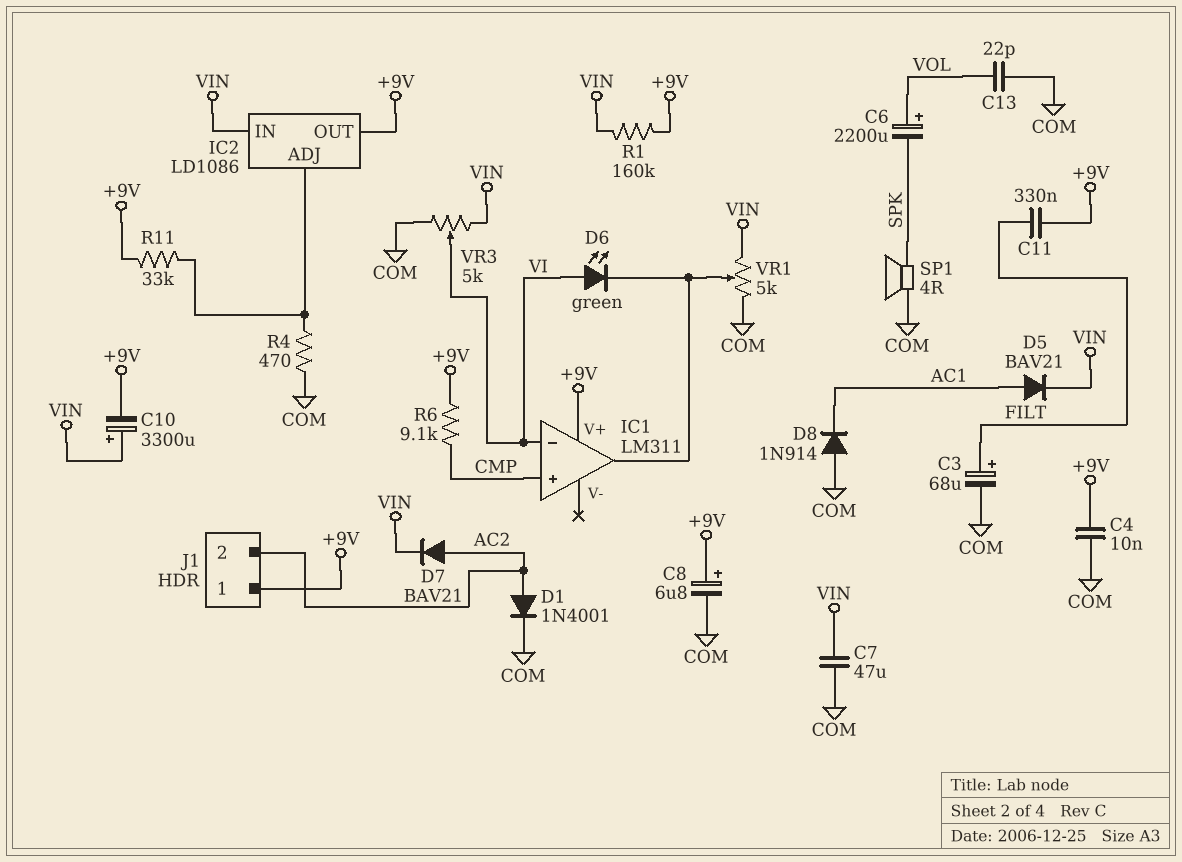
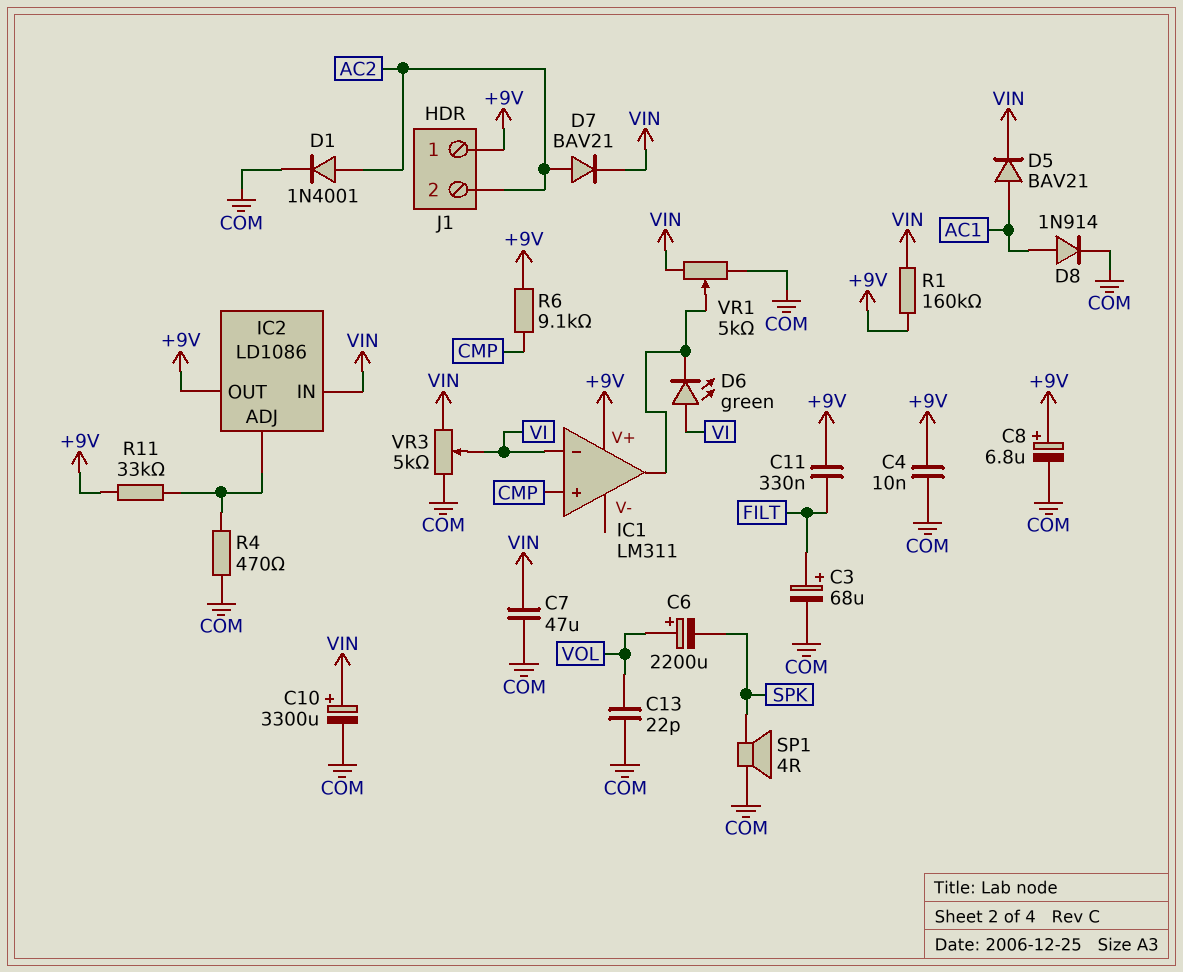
C10: 3300uF (plus VIN, minus +9V) -> 3300uF (plus VIN, minus COM)
D8: diode 1N914 (A COM, K AC1) -> diode 1N914 (A AC1, K COM)

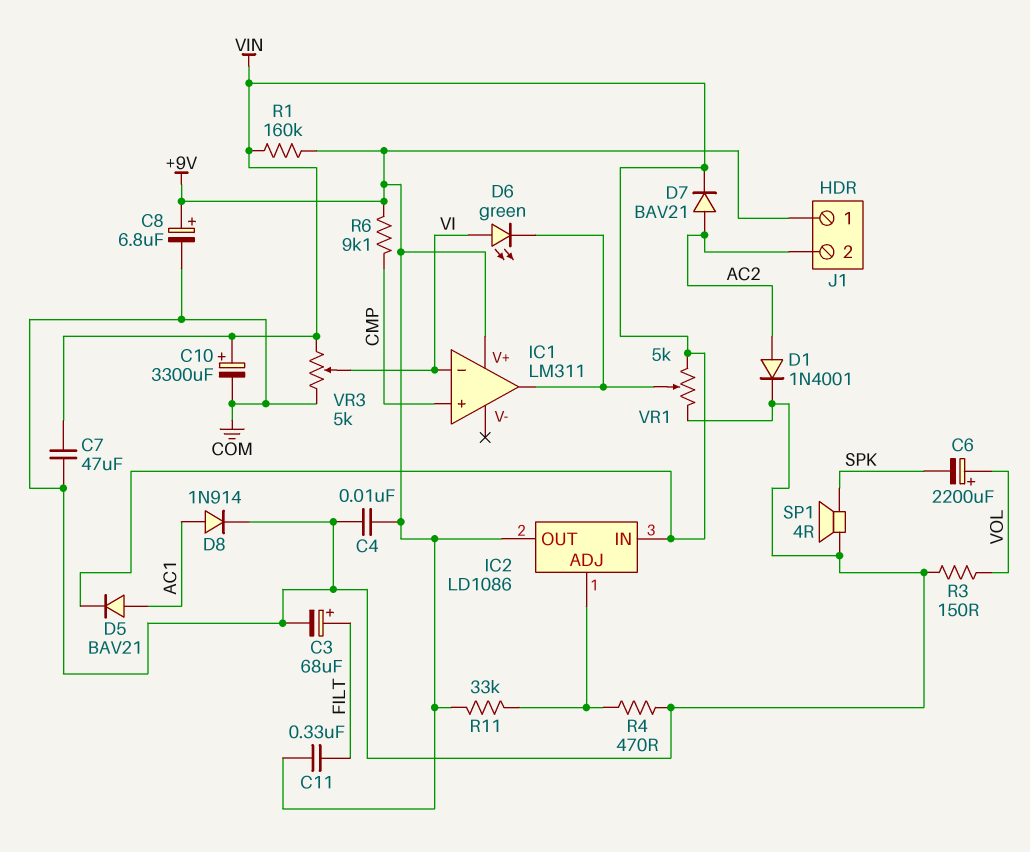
C13: 22pF (COM, VOL) -> none
R3: none -> 150 (COM, VOL)

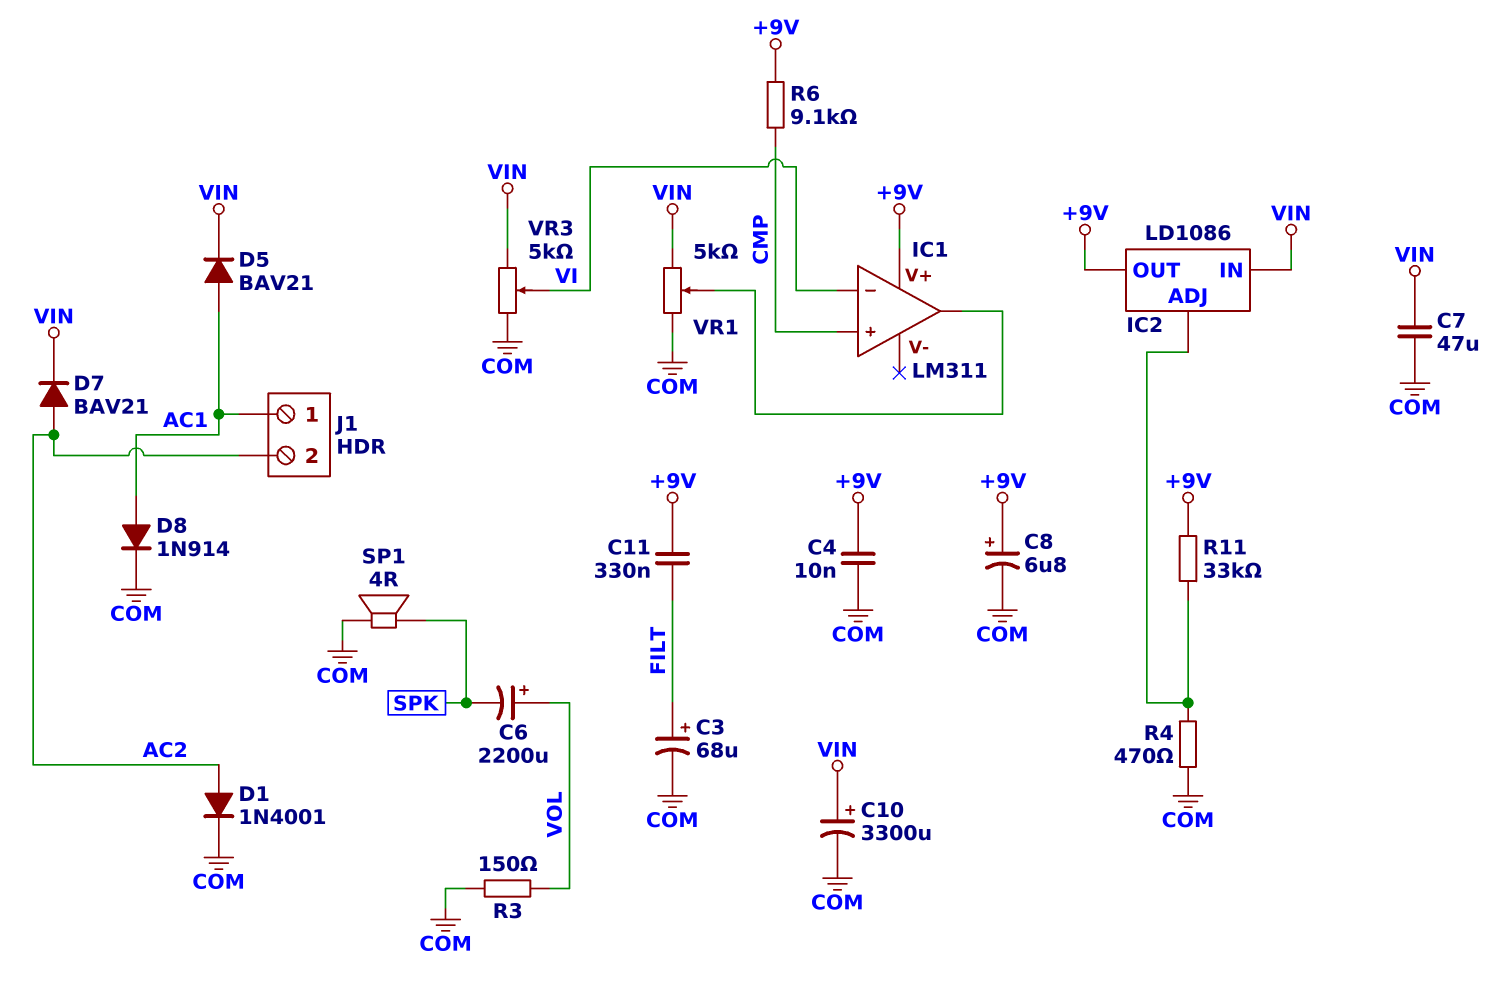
D6: LED green (A VI, K IC1/out) -> none
J1 pin 1: +9V -> AC1
R1: 160k (+9V, VIN) -> none

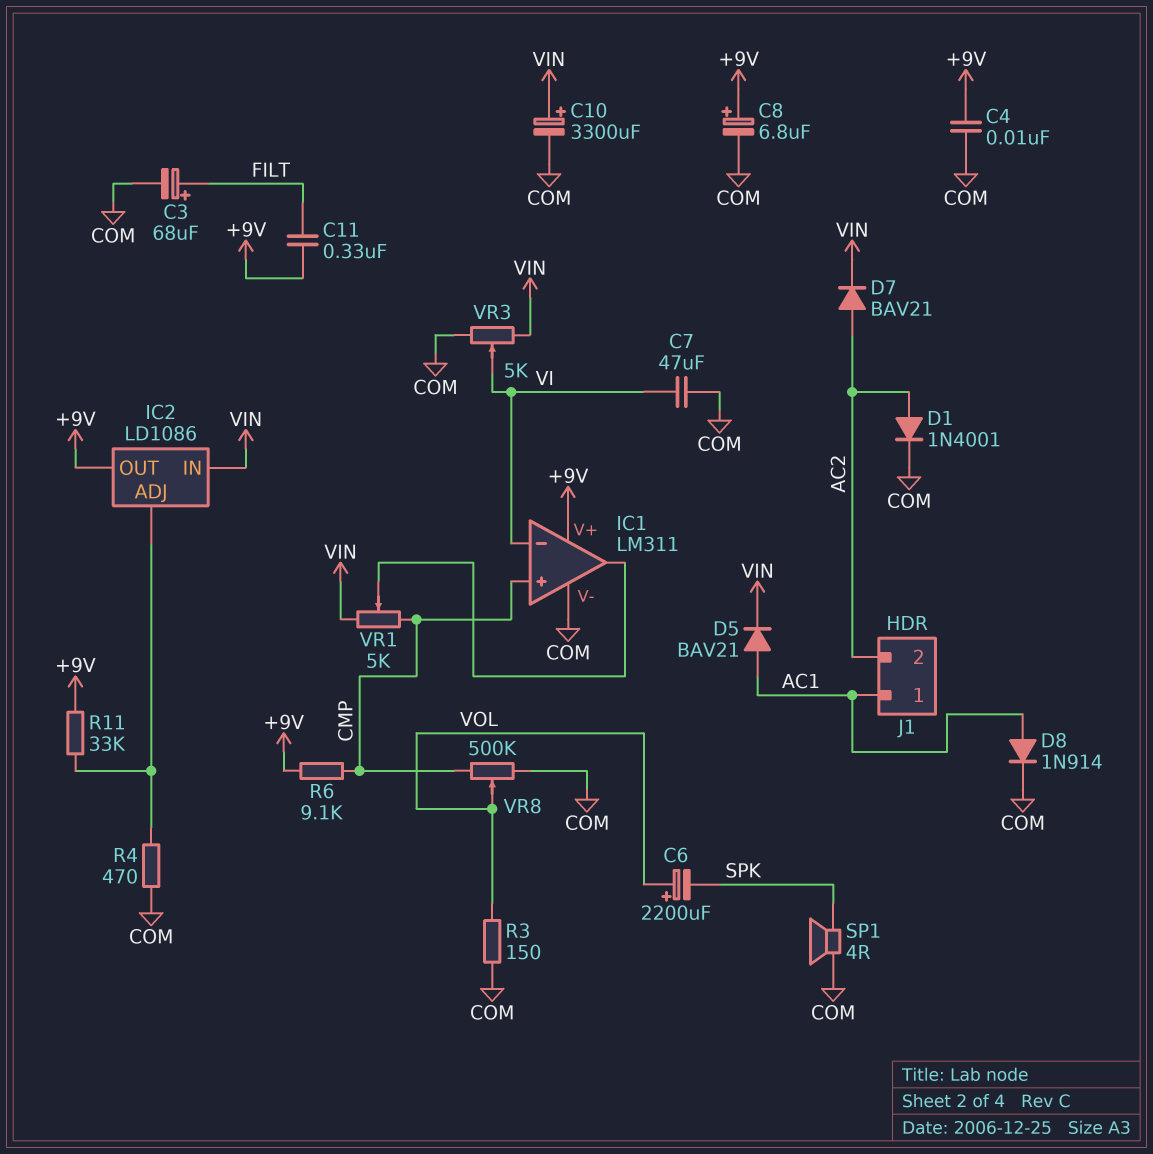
C7: 47uF (COM, VIN) -> 47uF (COM, VI)
IC1 pin V-: none -> COM
VR1: 5k (COM, VIN, wiper IC1/out) -> 5k (CMP, VIN, wiper IC1/out)
VR8: none -> 500k (CMP, COM, wiper VOL)

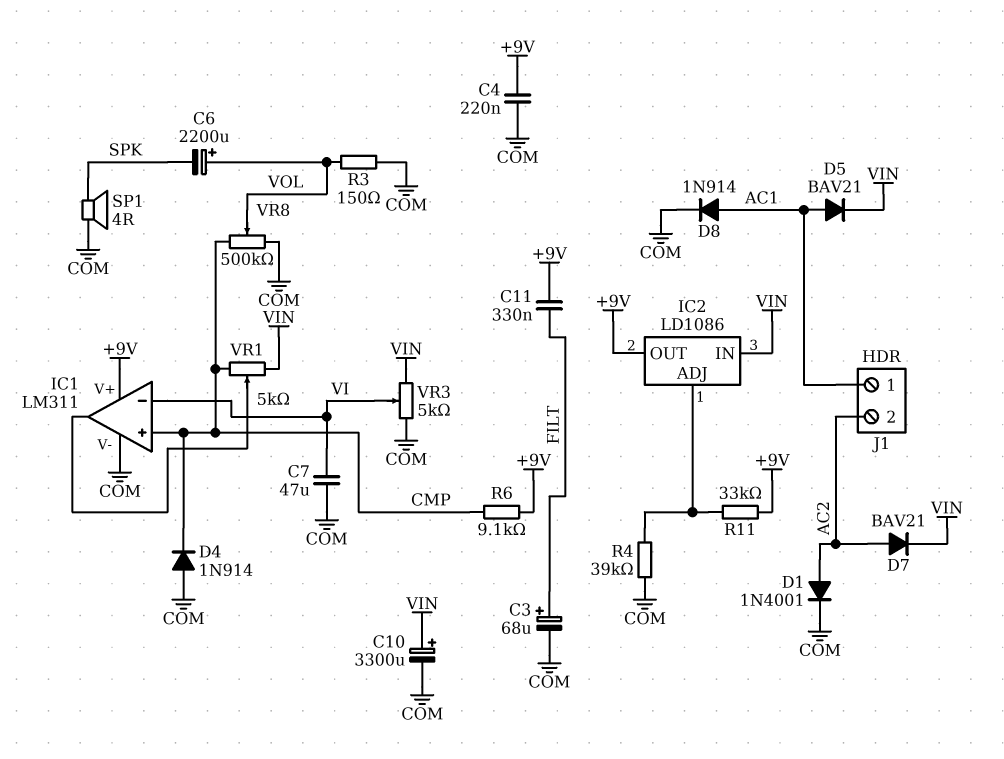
C4: 10nF (+9V, COM) -> 220nF (+9V, COM)
C8: 6.8uF (plus +9V, minus COM) -> none
D4: none -> diode 1N914 (A COM, K CMP)
R4: 470 (COM, IC2/ADJ) -> 39k (COM, IC2/ADJ)

